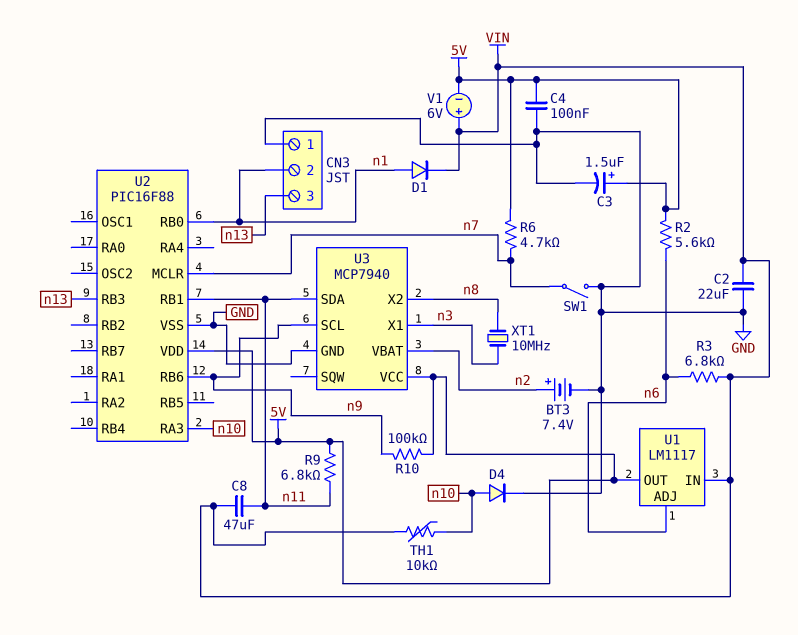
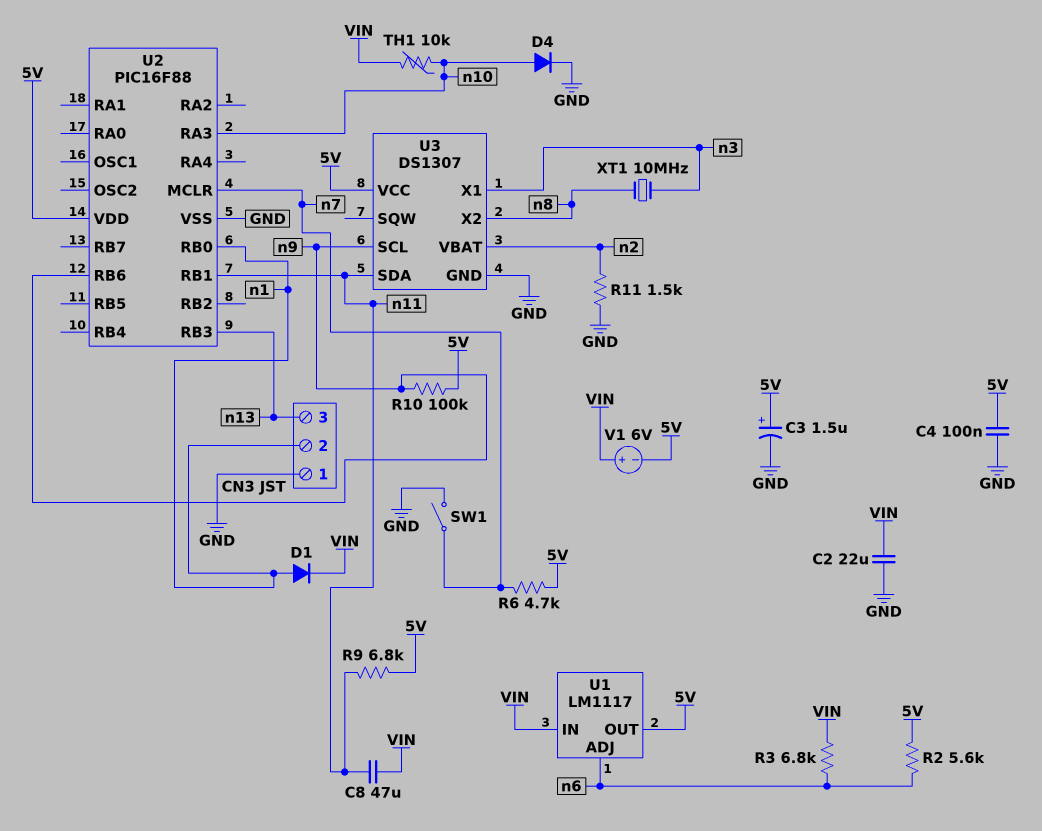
BT3: 7.4V (plus n2, minus GND) -> none
R11: none -> 1.5k (GND, n2)
U3: MCP7940 -> DS1307

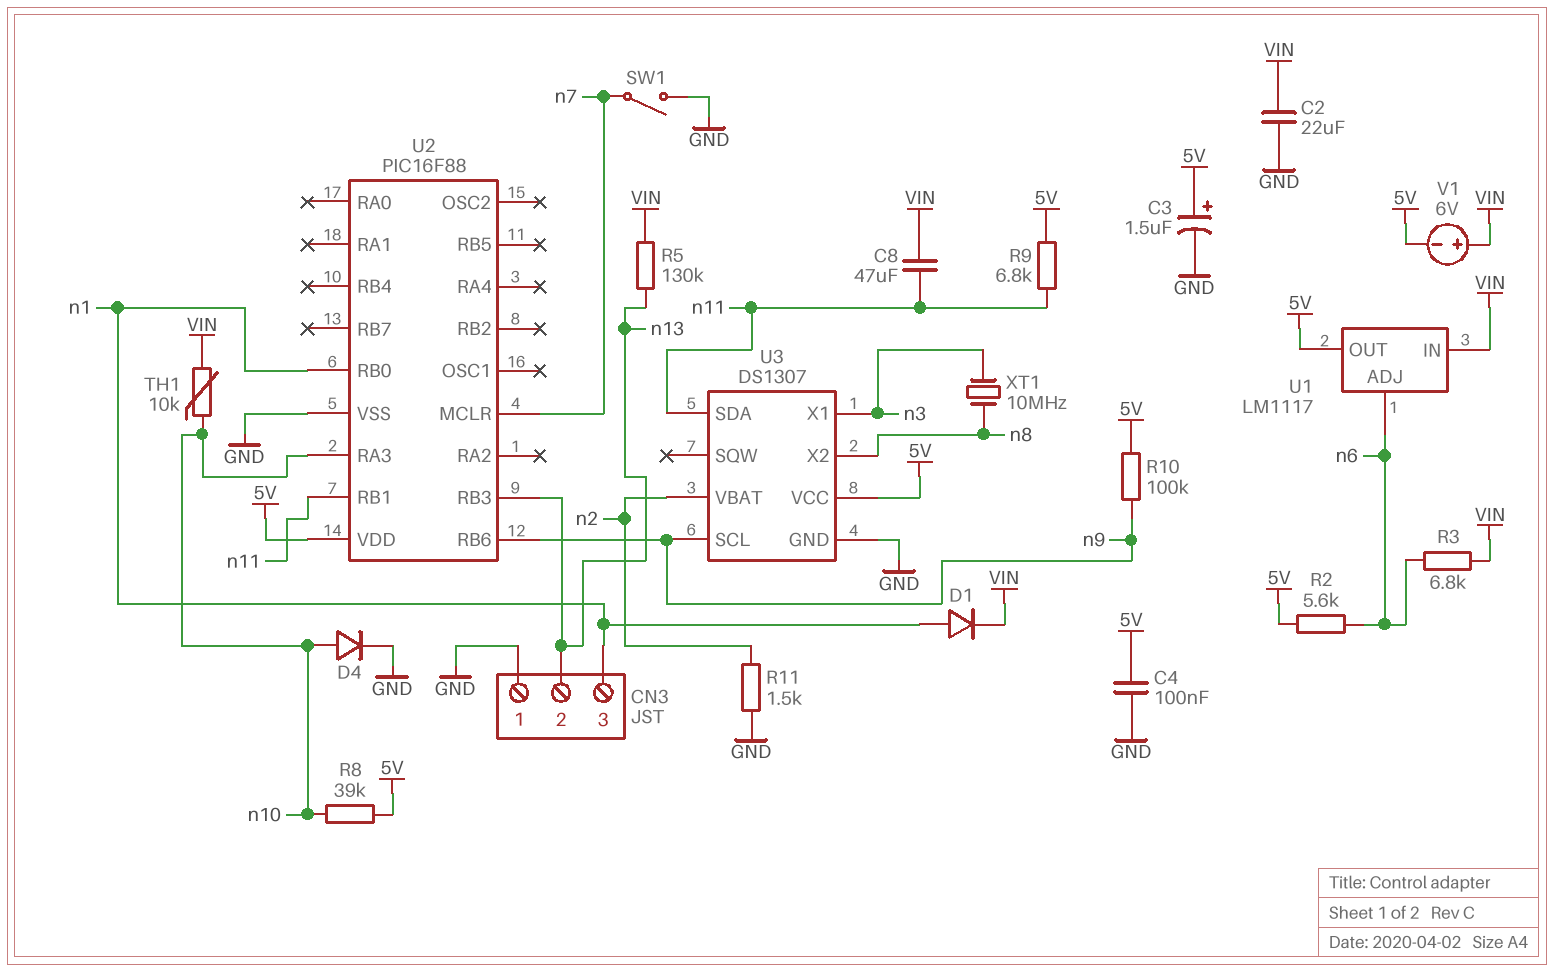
CN3 pin 2: n1 -> n13
CN3 pin 3: n13 -> n1
R5: none -> 130k (VIN, n13)
R6: 4.7k (5V, n7) -> none
R8: none -> 39k (5V, n10)

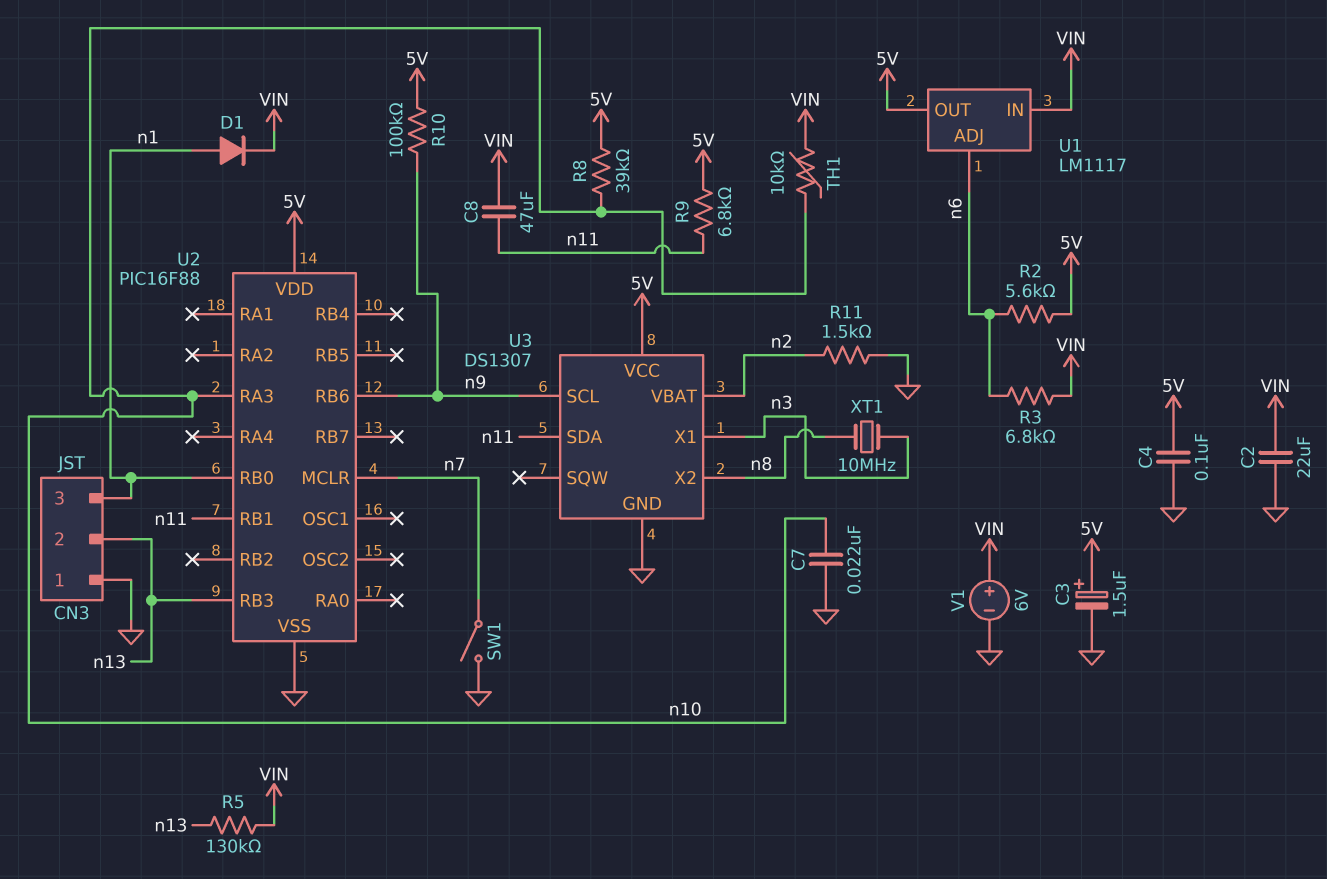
C7: none -> 22nF (GND, n10)
D4: diode (A n10, K GND) -> none
V1: 6V (plus VIN, minus 5V) -> 6V (plus VIN, minus GND)

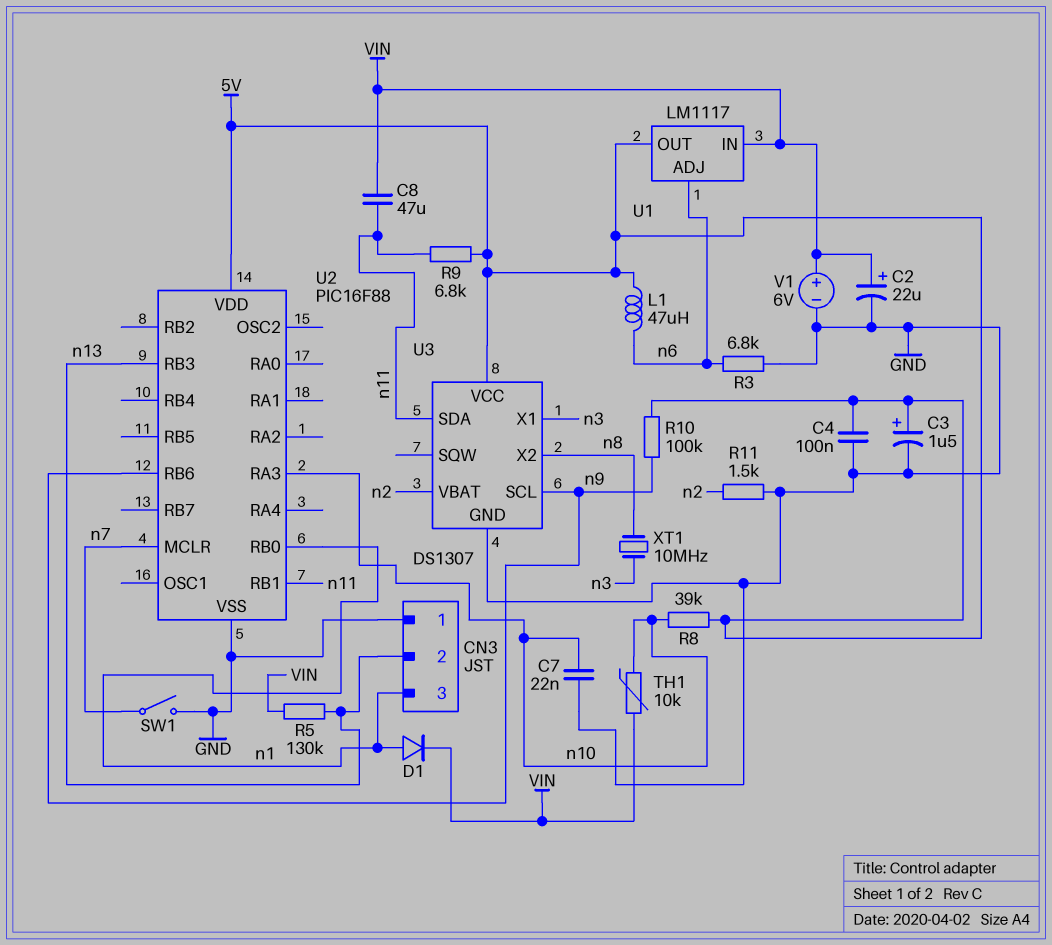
C2: 22uF (GND, VIN) -> 22uF (plus VIN, minus GND)
L1: none -> 47uH (5V, n6)
R2: 5.6k (5V, n6) -> none
R3: 6.8k (VIN, n6) -> 6.8k (GND, n6)

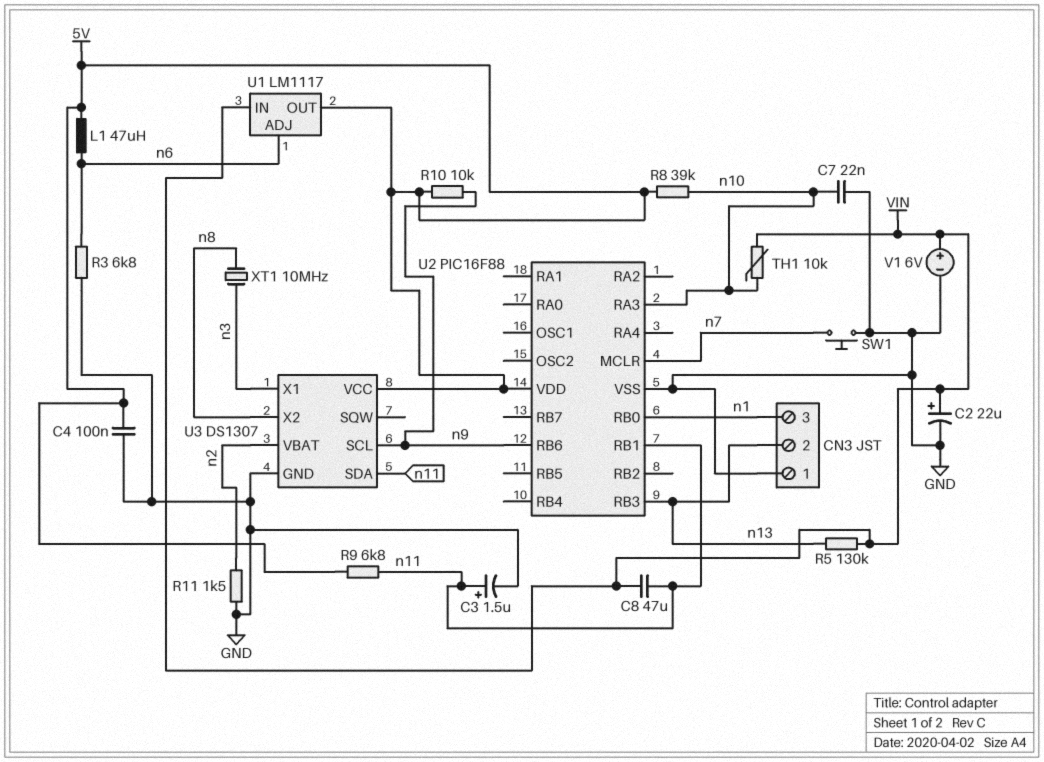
C3: 1.5uF (plus 5V, minus GND) -> 1.5uF (plus n11, minus GND)
D1: diode (A n1, K VIN) -> none
R10: 100k (5V, n9) -> 10k (5V, n9)
SW1: switch (GND, n7) -> button (GND, n7)

